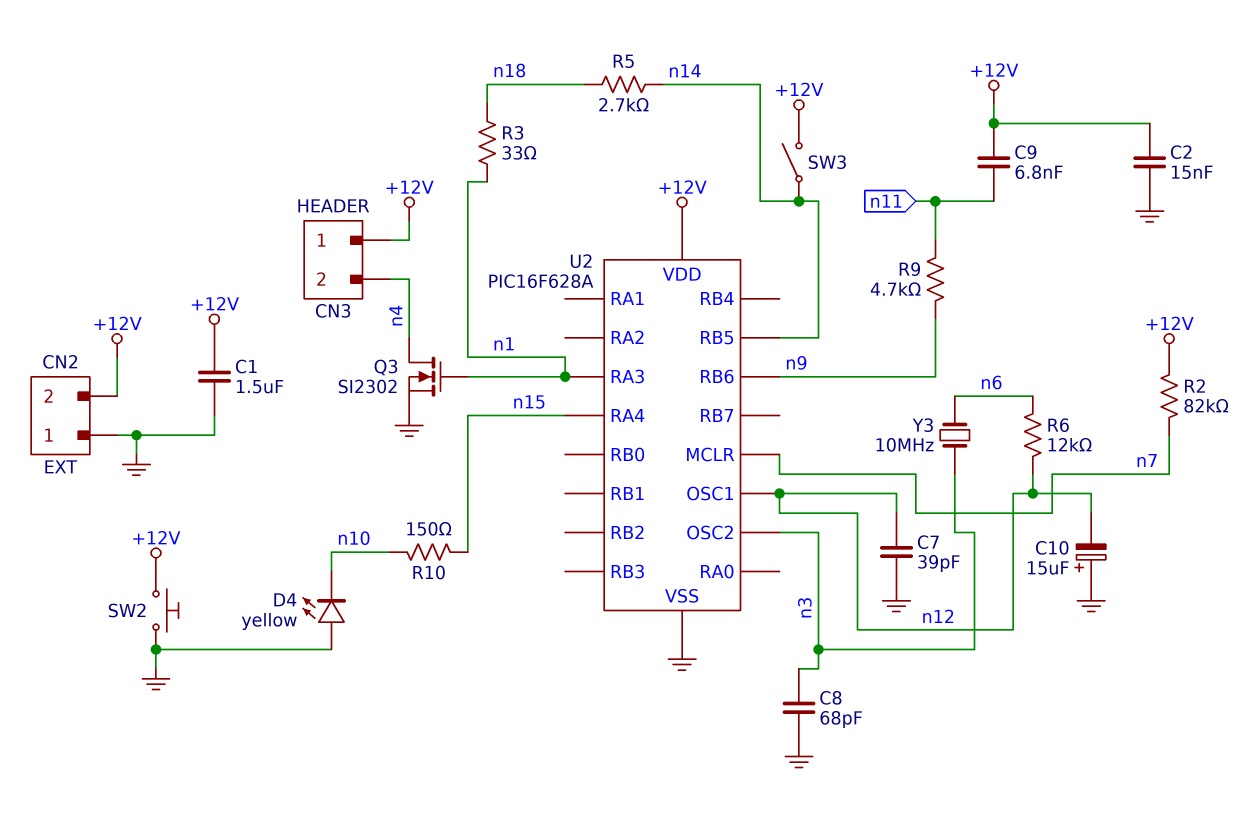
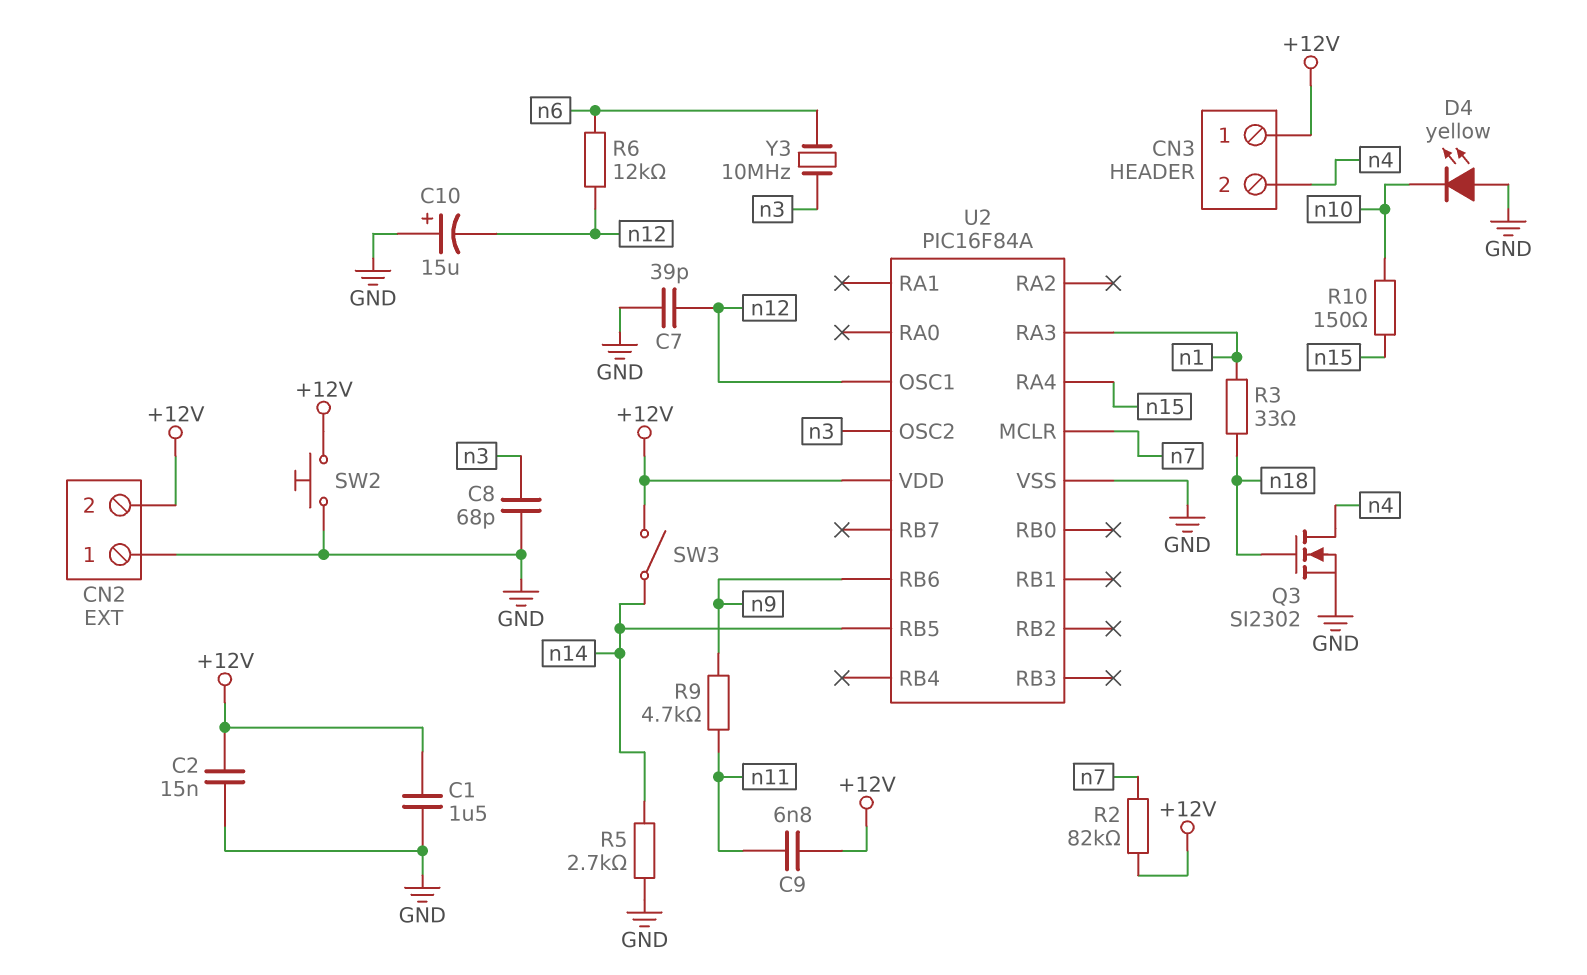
Q3: NMOS SI2302 (G n1, D n4, S GND) -> NMOS SI2302 (G n18, D n4, S GND)
R5: 2.7k (n14, n18) -> 2.7k (GND, n14)
U2: PIC16F628A -> PIC16F84A

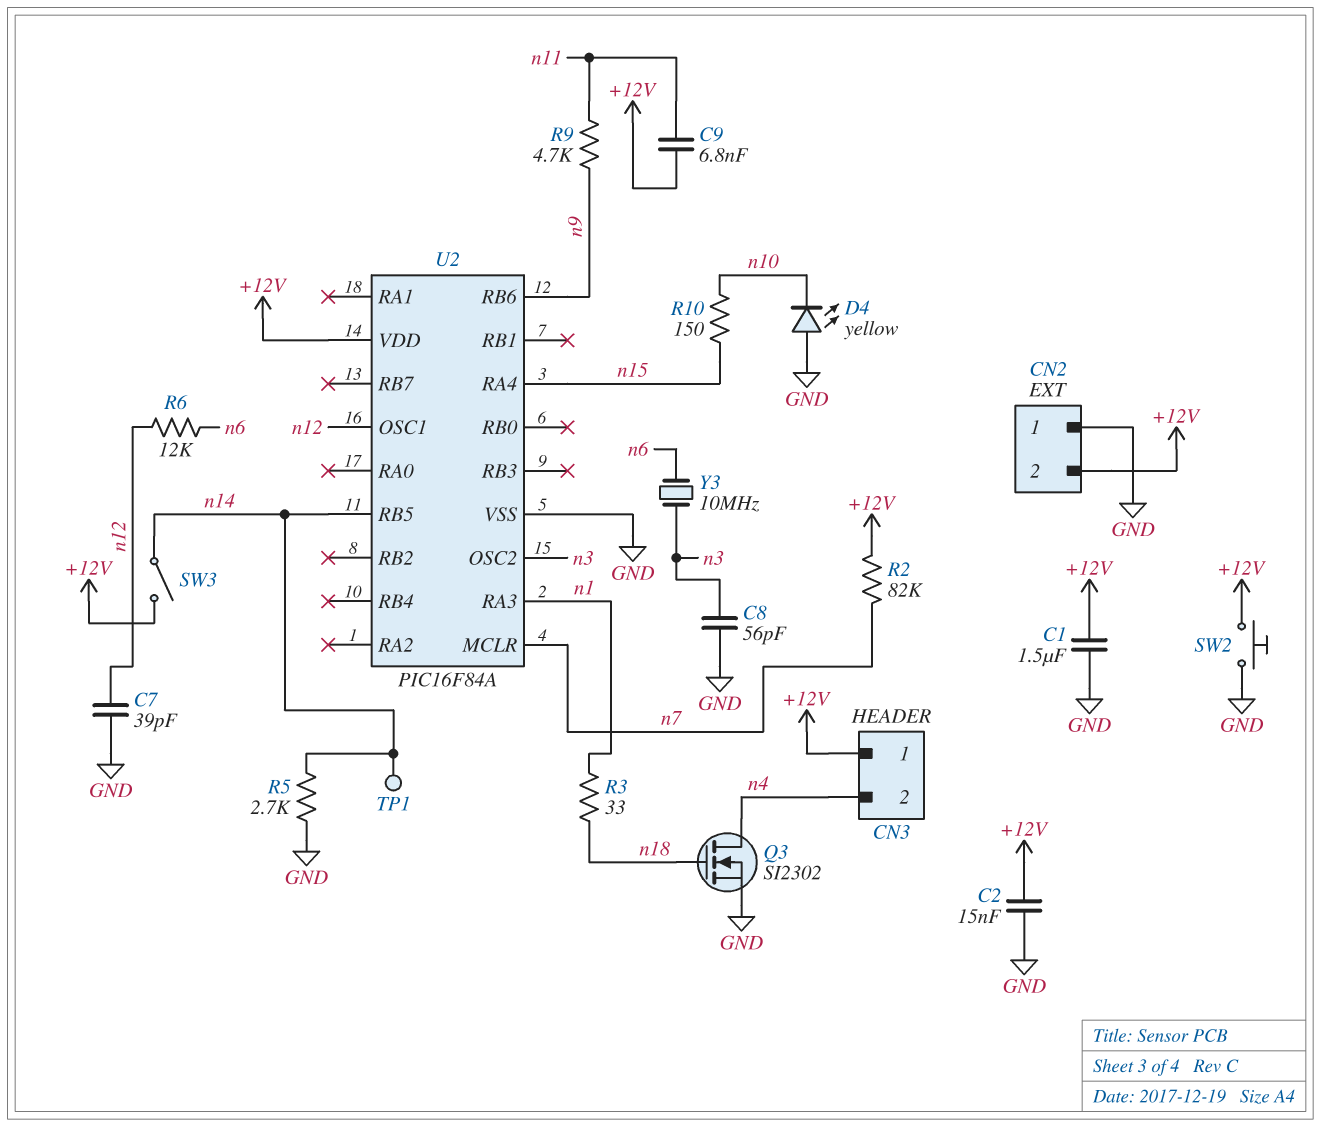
C8: 68pF (GND, n3) -> 56pF (GND, n3)
C10: 15uF (plus GND, minus n12) -> none
TP1: none -> test point (n14)

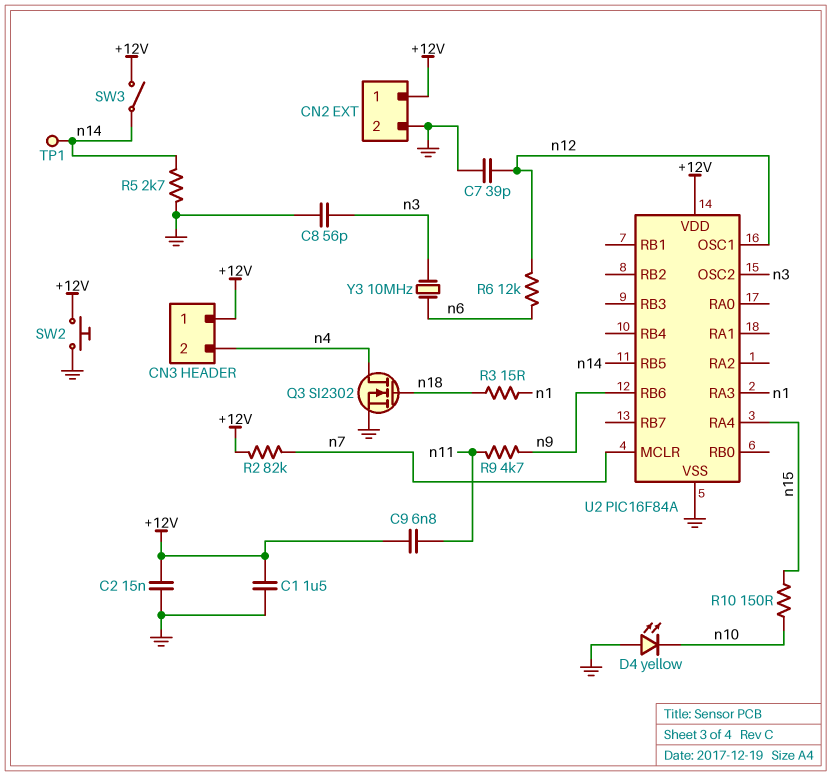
CN2 pin 1: GND -> +12V
CN2 pin 2: +12V -> GND
R3: 33 (n1, n18) -> 15 (n1, n18)

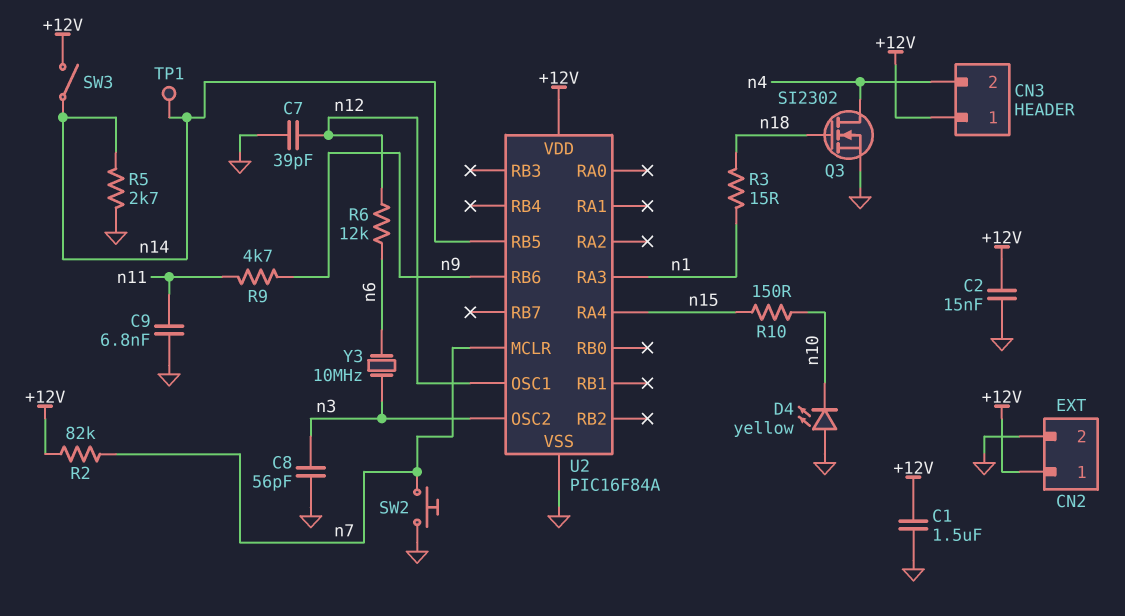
C9: 6.8nF (+12V, n11) -> 6.8nF (GND, n11)
SW2: button (+12V, GND) -> button (GND, n7)

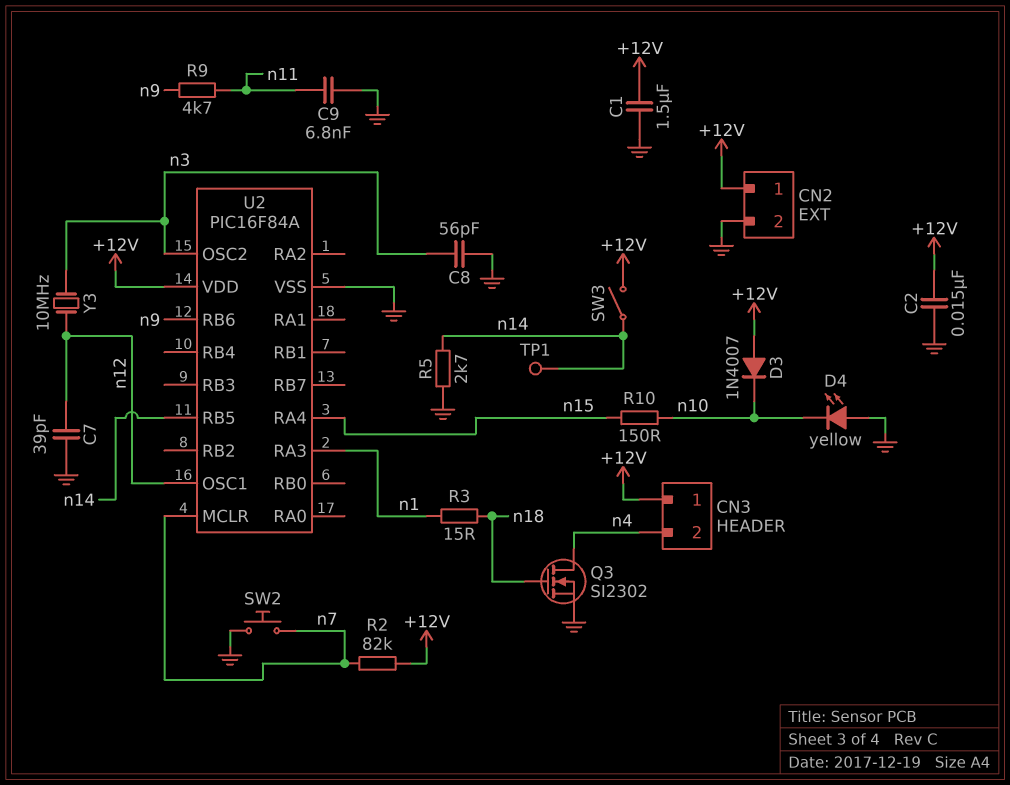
D3: none -> diode 1N4007 (A +12V, K n10)
R6: 12k (n6, n12) -> none
Y3: 10MHz (n3, n6) -> 10MHz (n3, n12)

